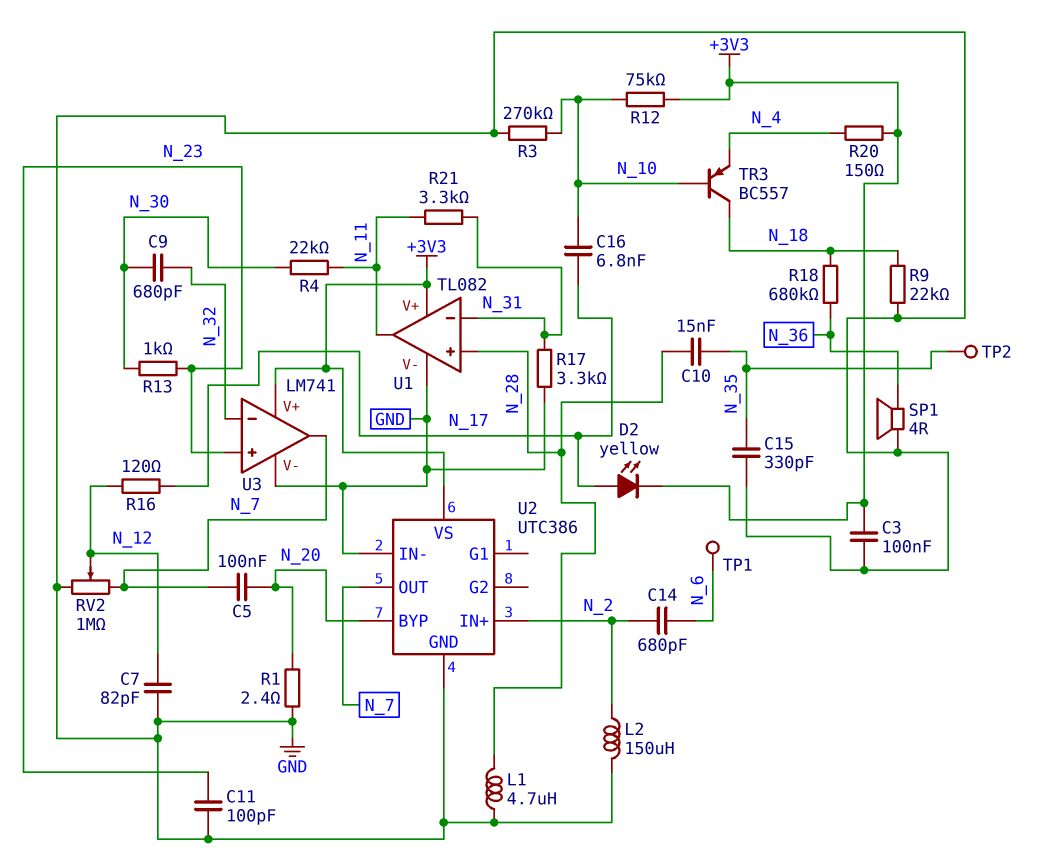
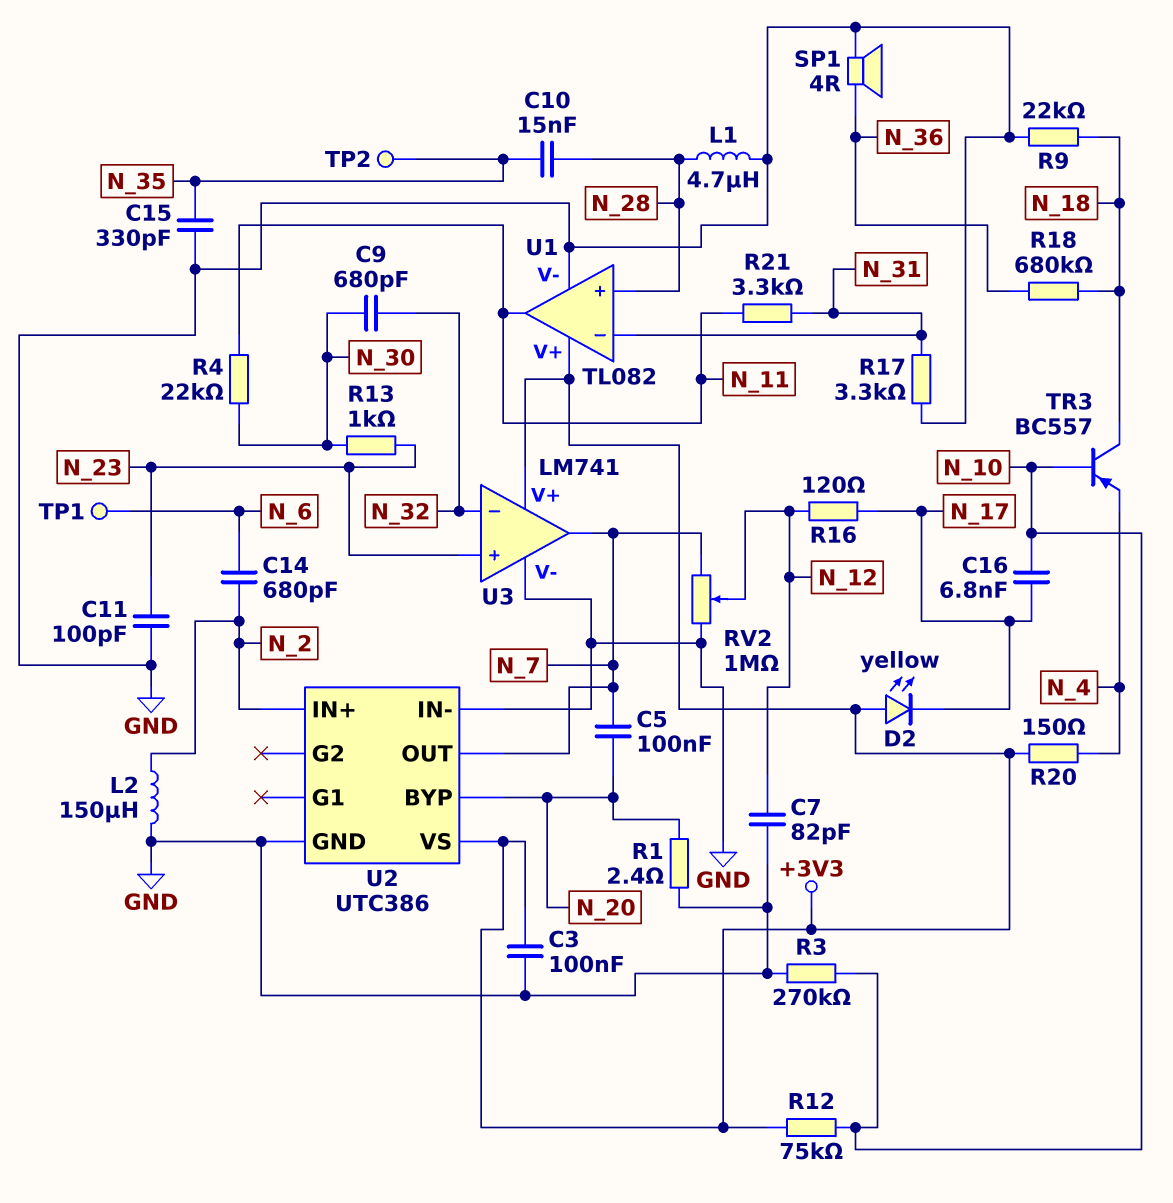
D2: LED yellow (A N_17, K +3V3) -> LED yellow (A +3V3, K N_17)

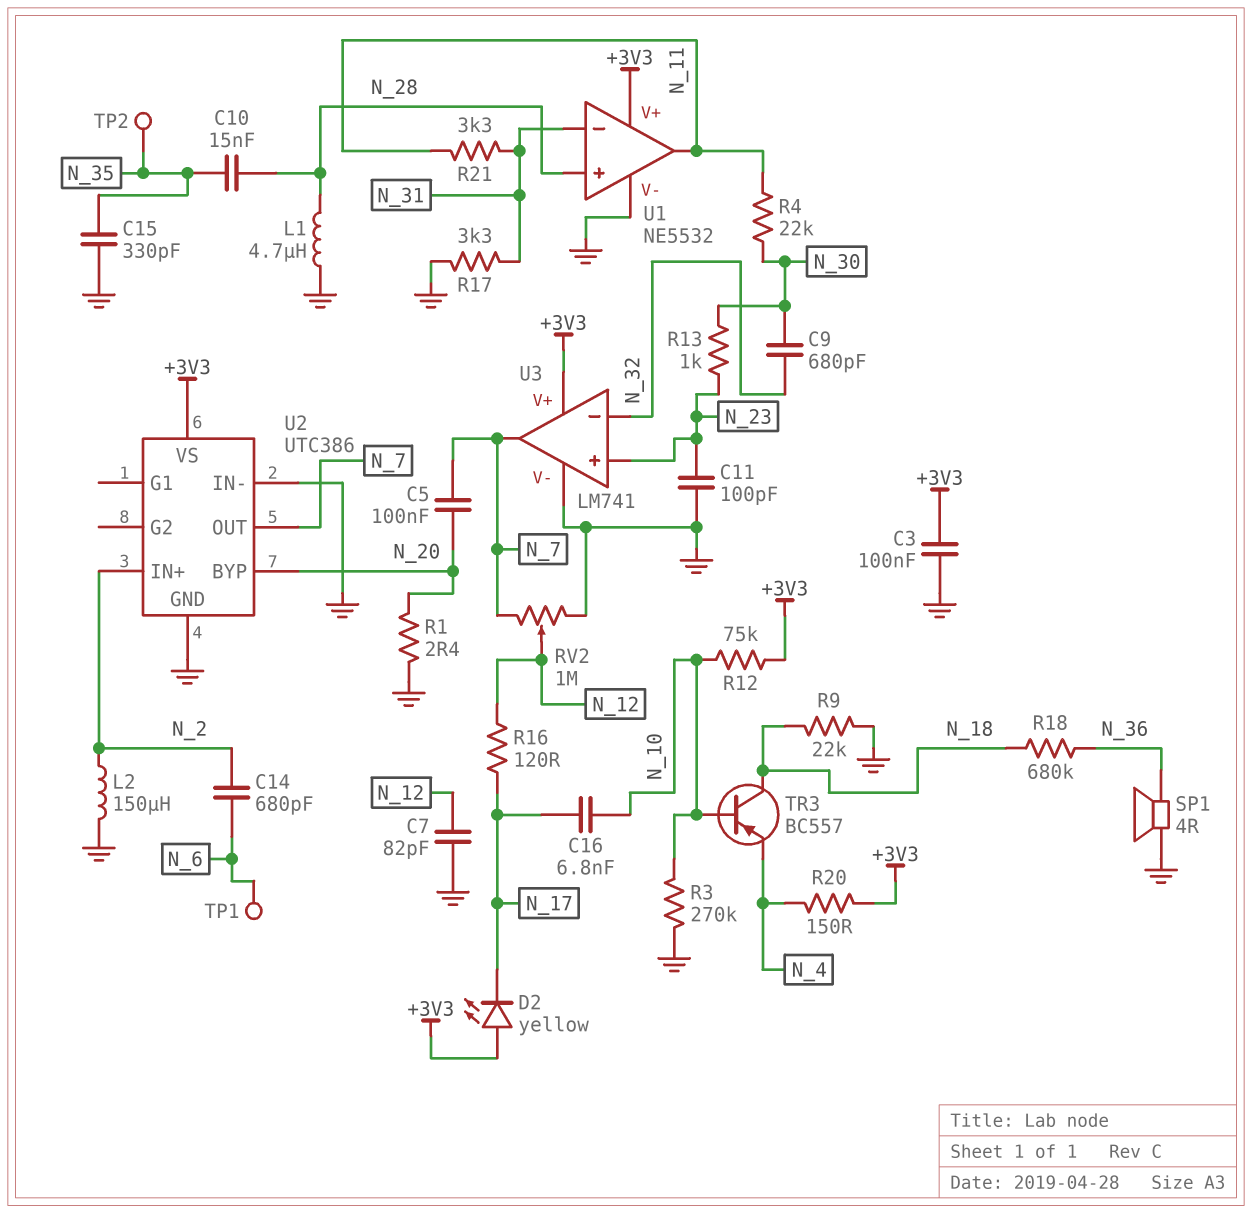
U1: TL082 -> NE5532

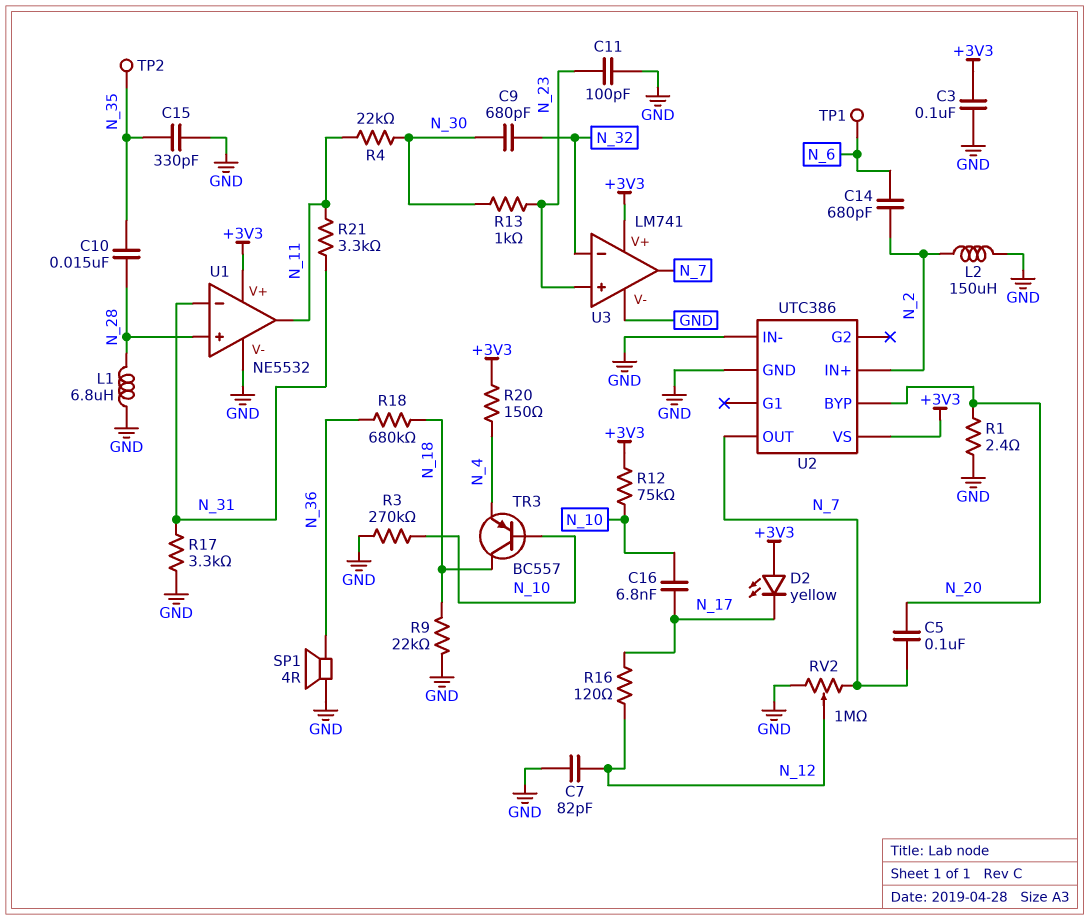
L1: 4.7uH (GND, N_28) -> 6.8uH (GND, N_28)

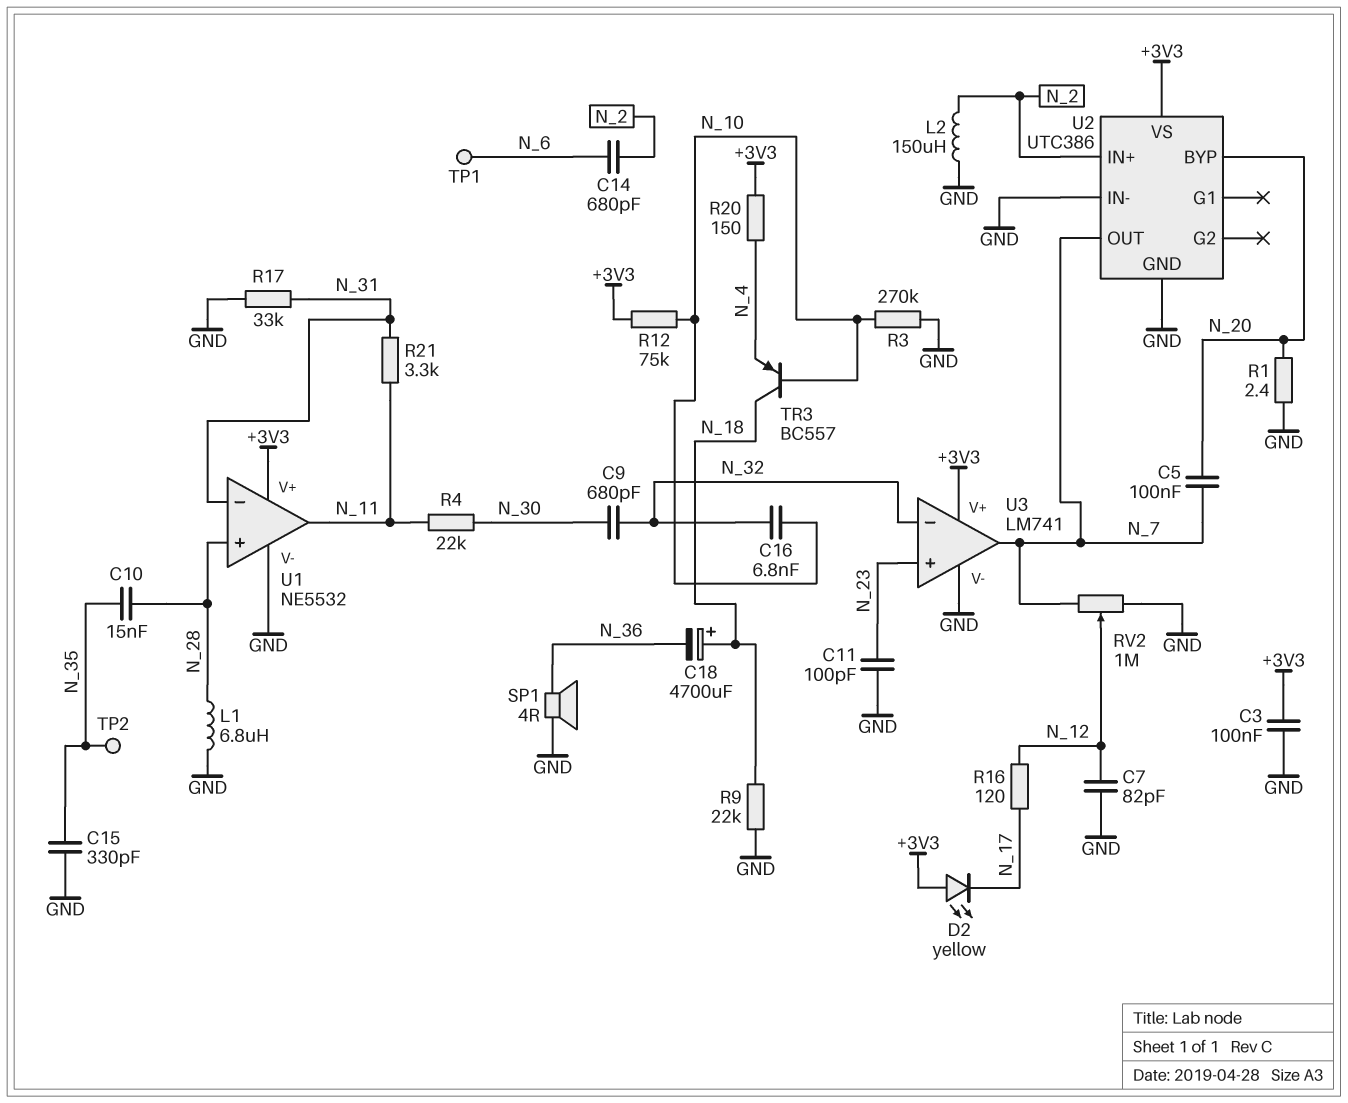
C16: 6.8nF (N_10, N_17) -> 6.8nF (N_10, N_32)
C18: none -> 4700uF (plus N_18, minus N_36)
R13: 1k (N_23, N_30) -> none
R17: 3.3k (GND, N_31) -> 33k (GND, N_31)
R18: 680k (N_18, N_36) -> none

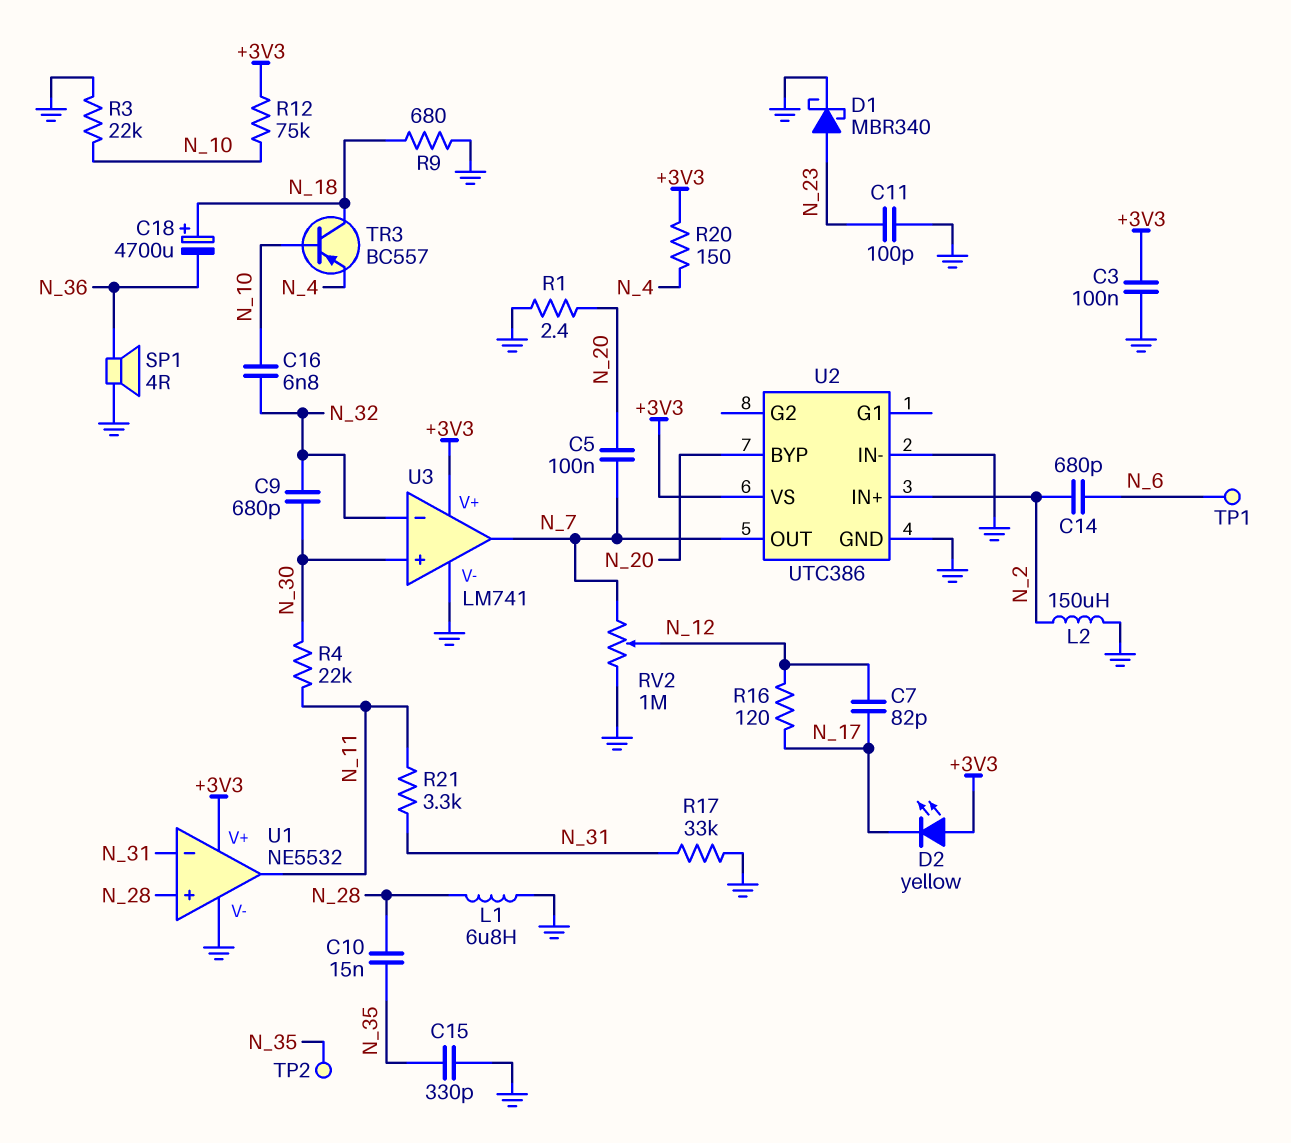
C7: 82pF (GND, N_12) -> 82pF (N_12, N_17)
D1: none -> schottky MBR340 (A N_23, K GND)
R3: 270k (GND, N_10) -> 22k (GND, N_10)
R9: 22k (GND, N_18) -> 680 (GND, N_18)
U3 pin in+: N_23 -> N_30

